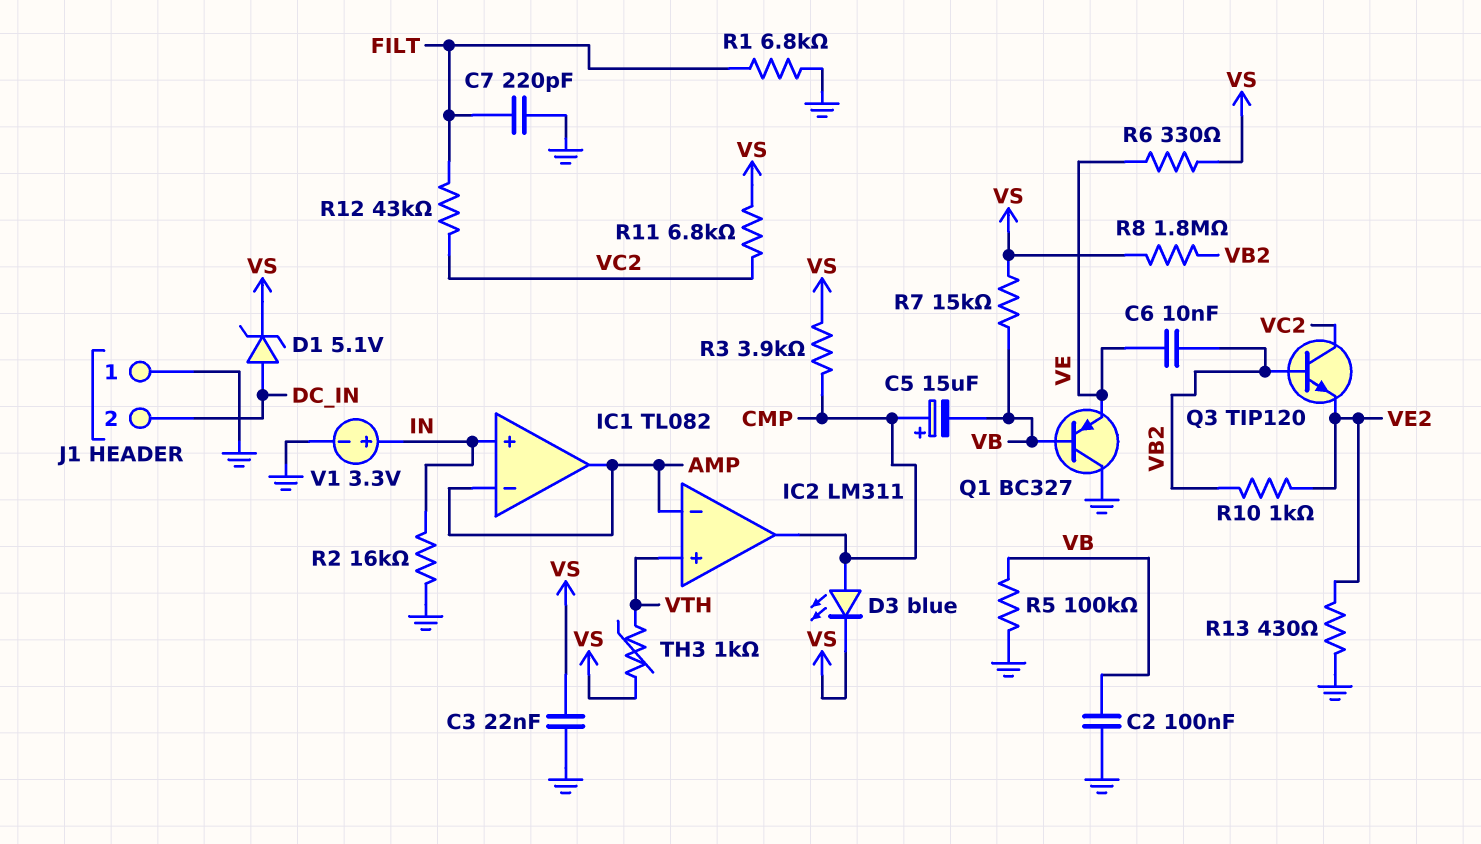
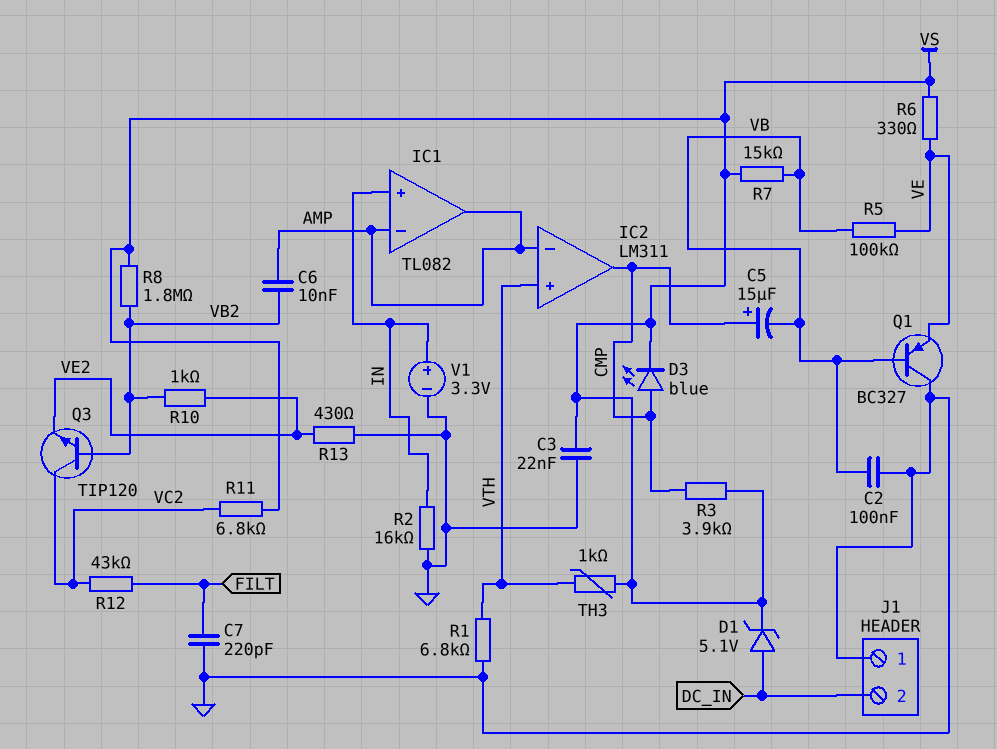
C6: 10nF (VB2, VE) -> 10nF (AMP, VB2)
R1: 6.8k (FILT, GND) -> 6.8k (GND, VTH)
R5: 100k (GND, VB) -> 100k (VB, VE)

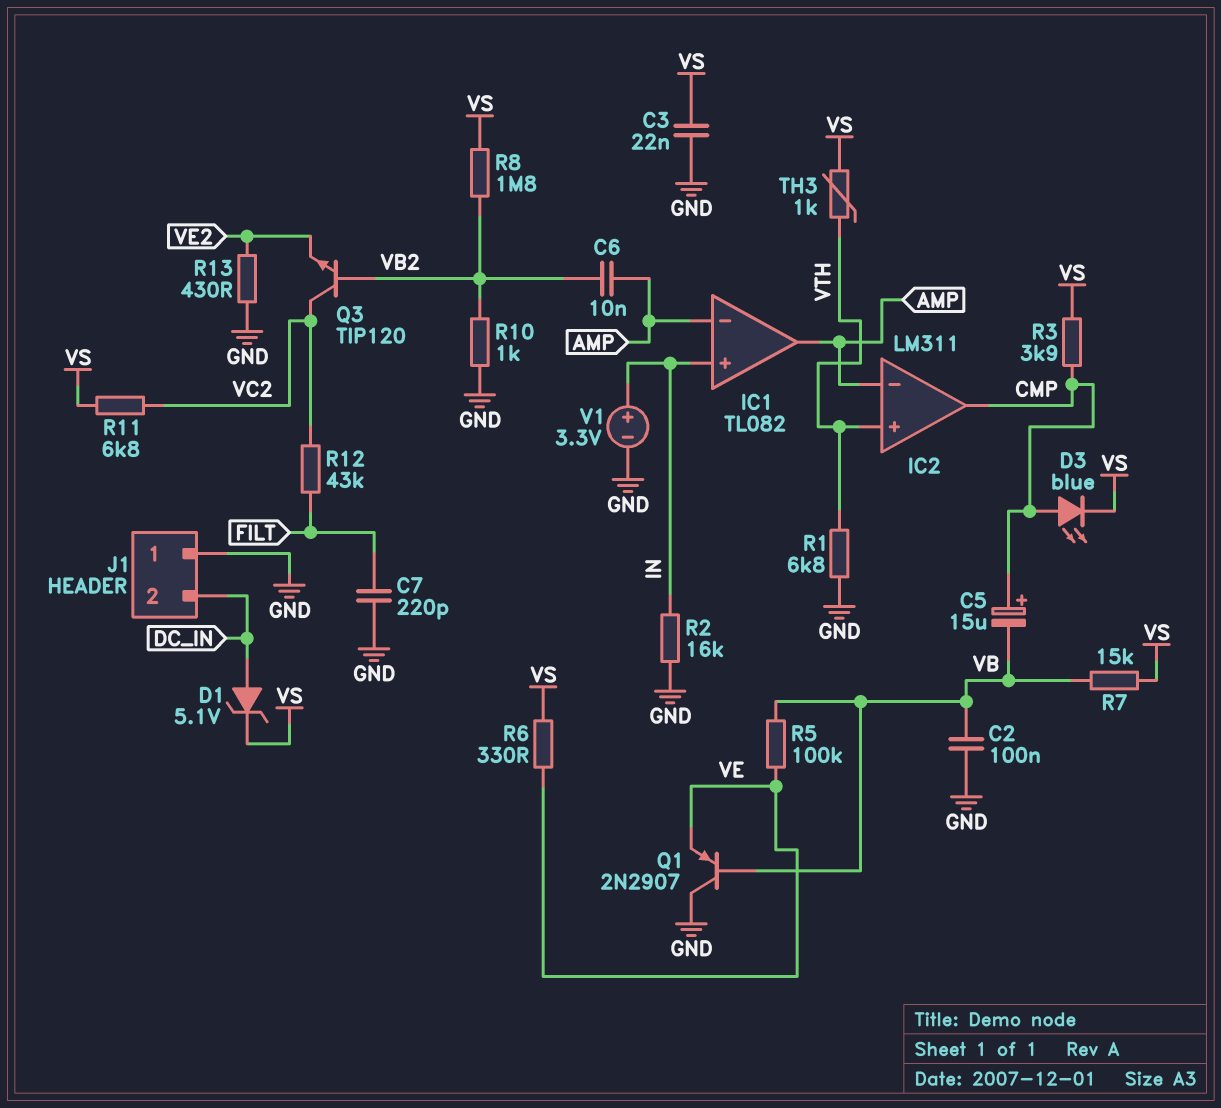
Q1: PNP BC327 (B VB, C GND, E VE) -> PNP 2N2907 (B VB, C GND, E VE)
R10: 1k (VB2, VE2) -> 1k (GND, VB2)

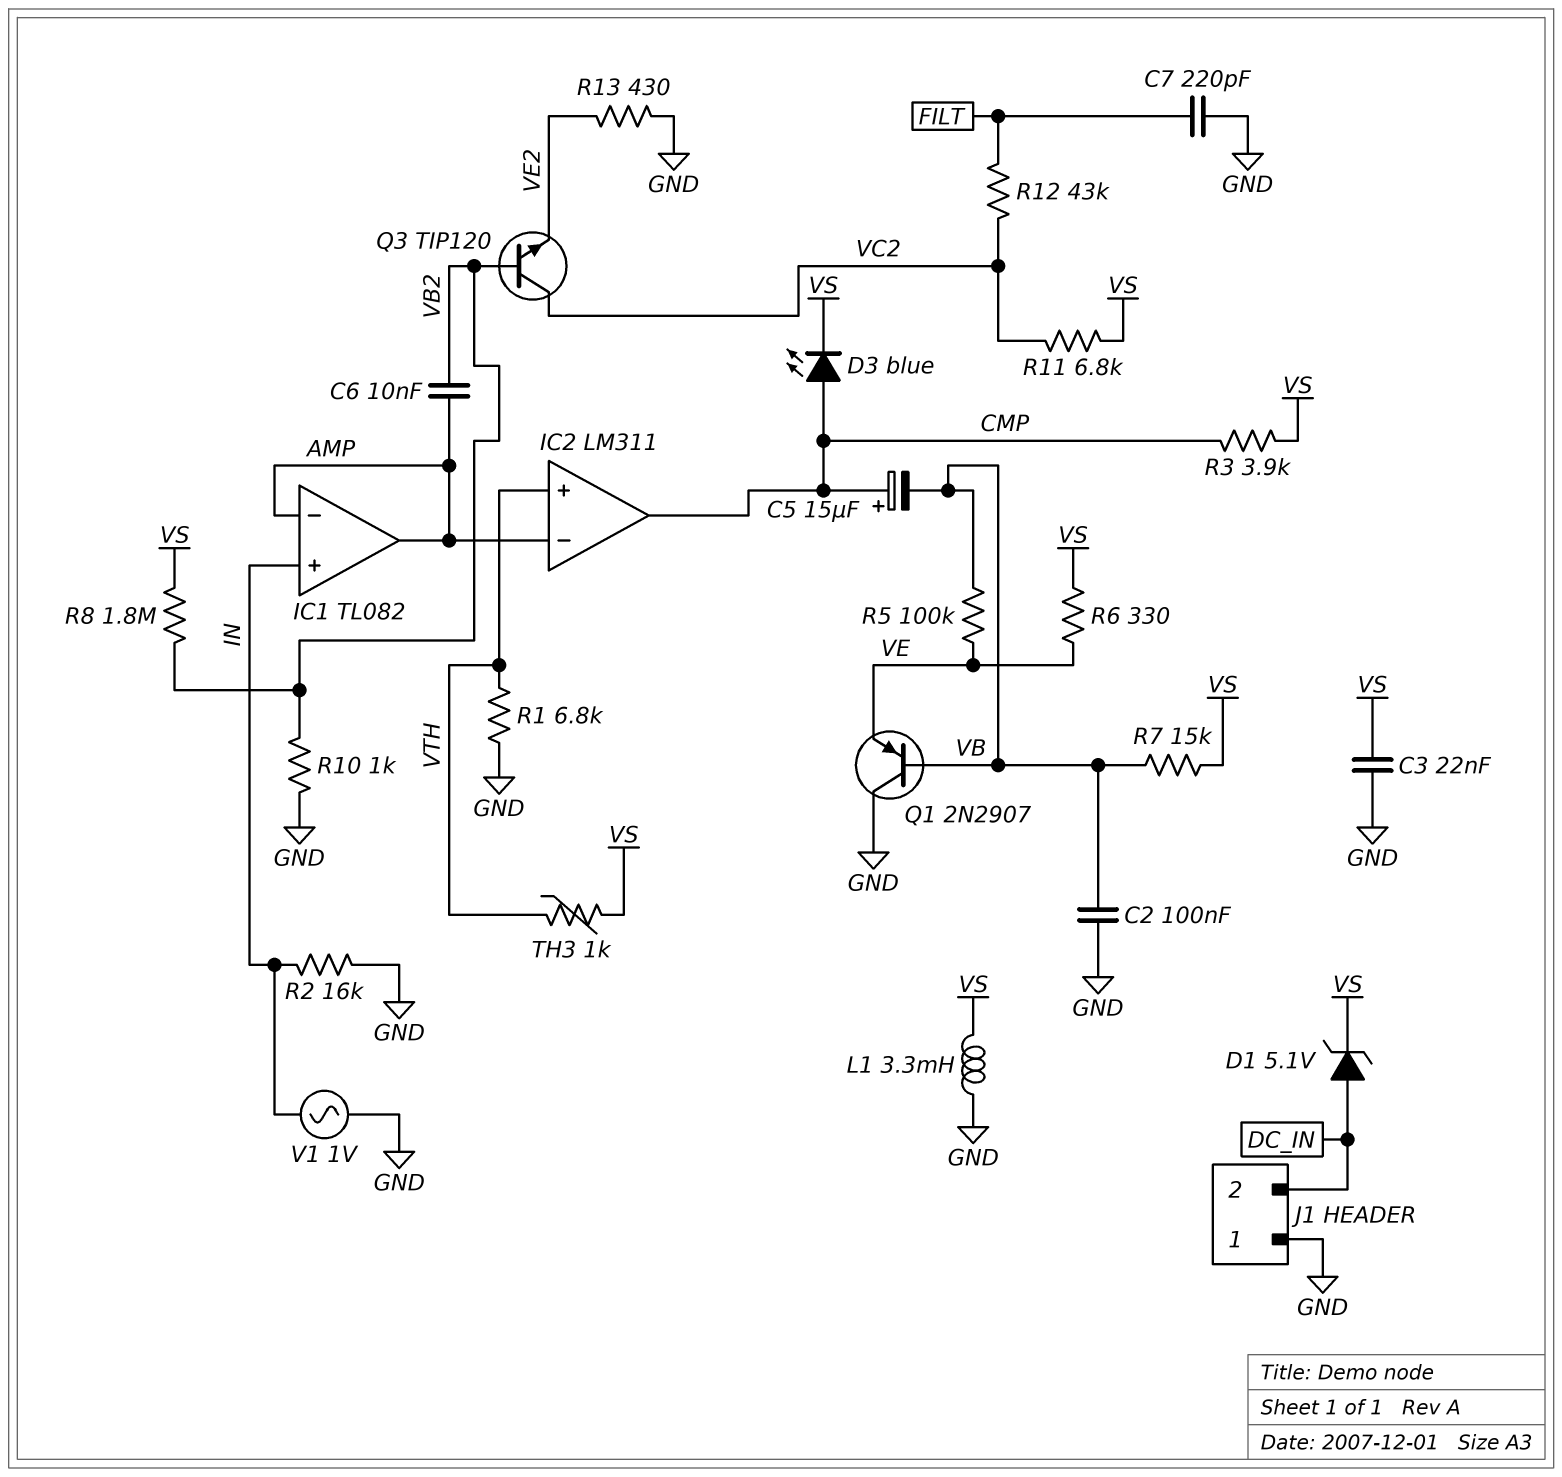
L1: none -> 3.3mH (GND, VS)
V1: 3.3V (plus IN, minus GND) -> AC 1V (GND, IN)

